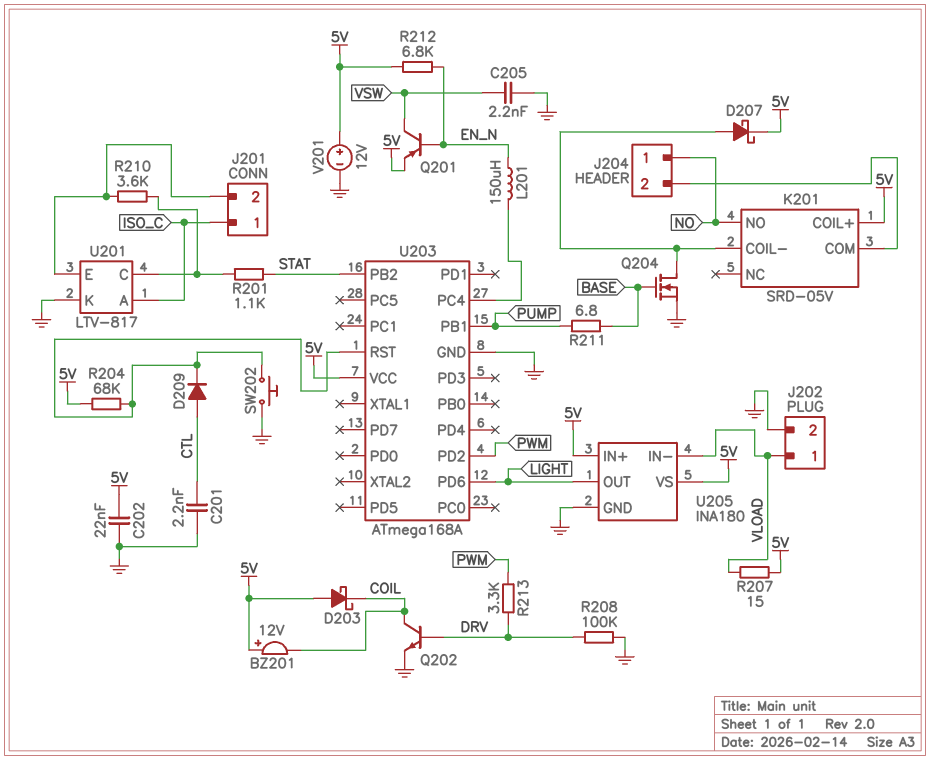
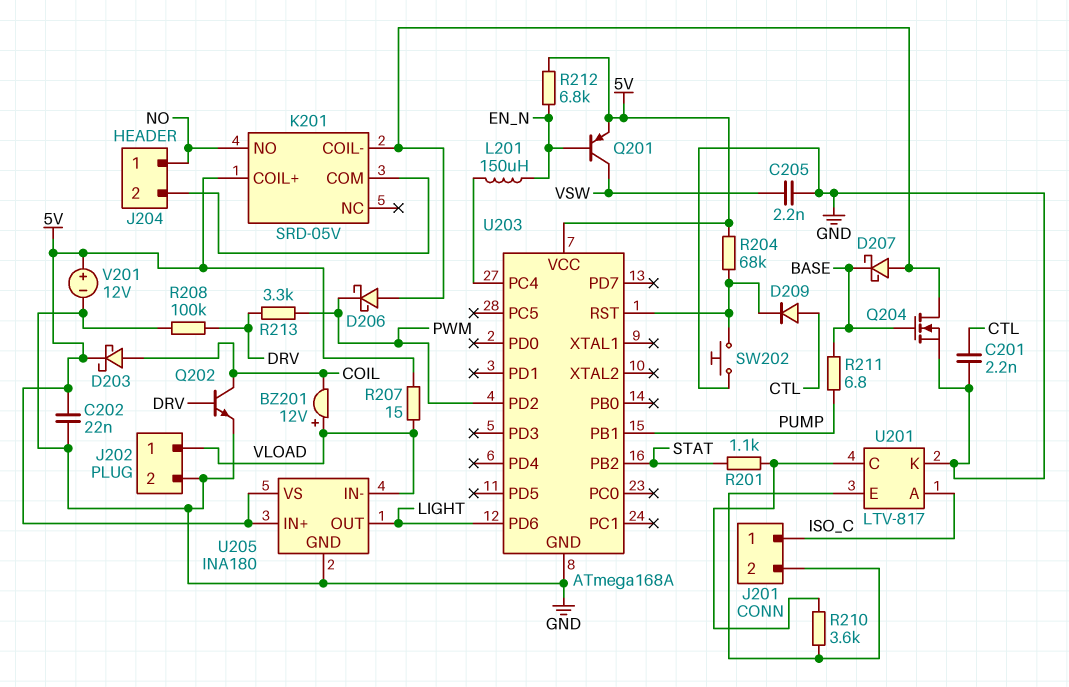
BZ201: buzzer 12V (plus 5V, minus COIL) -> buzzer 12V (plus VLOAD, minus COIL)
D203: schottky (A 5V, K COIL) -> schottky (A COIL, K 5V)
D206: none -> schottky (A K201/COIL-, K PWM)
D207: schottky (A K201/COIL-, K 5V) -> schottky (A K201/COIL-, K BASE)

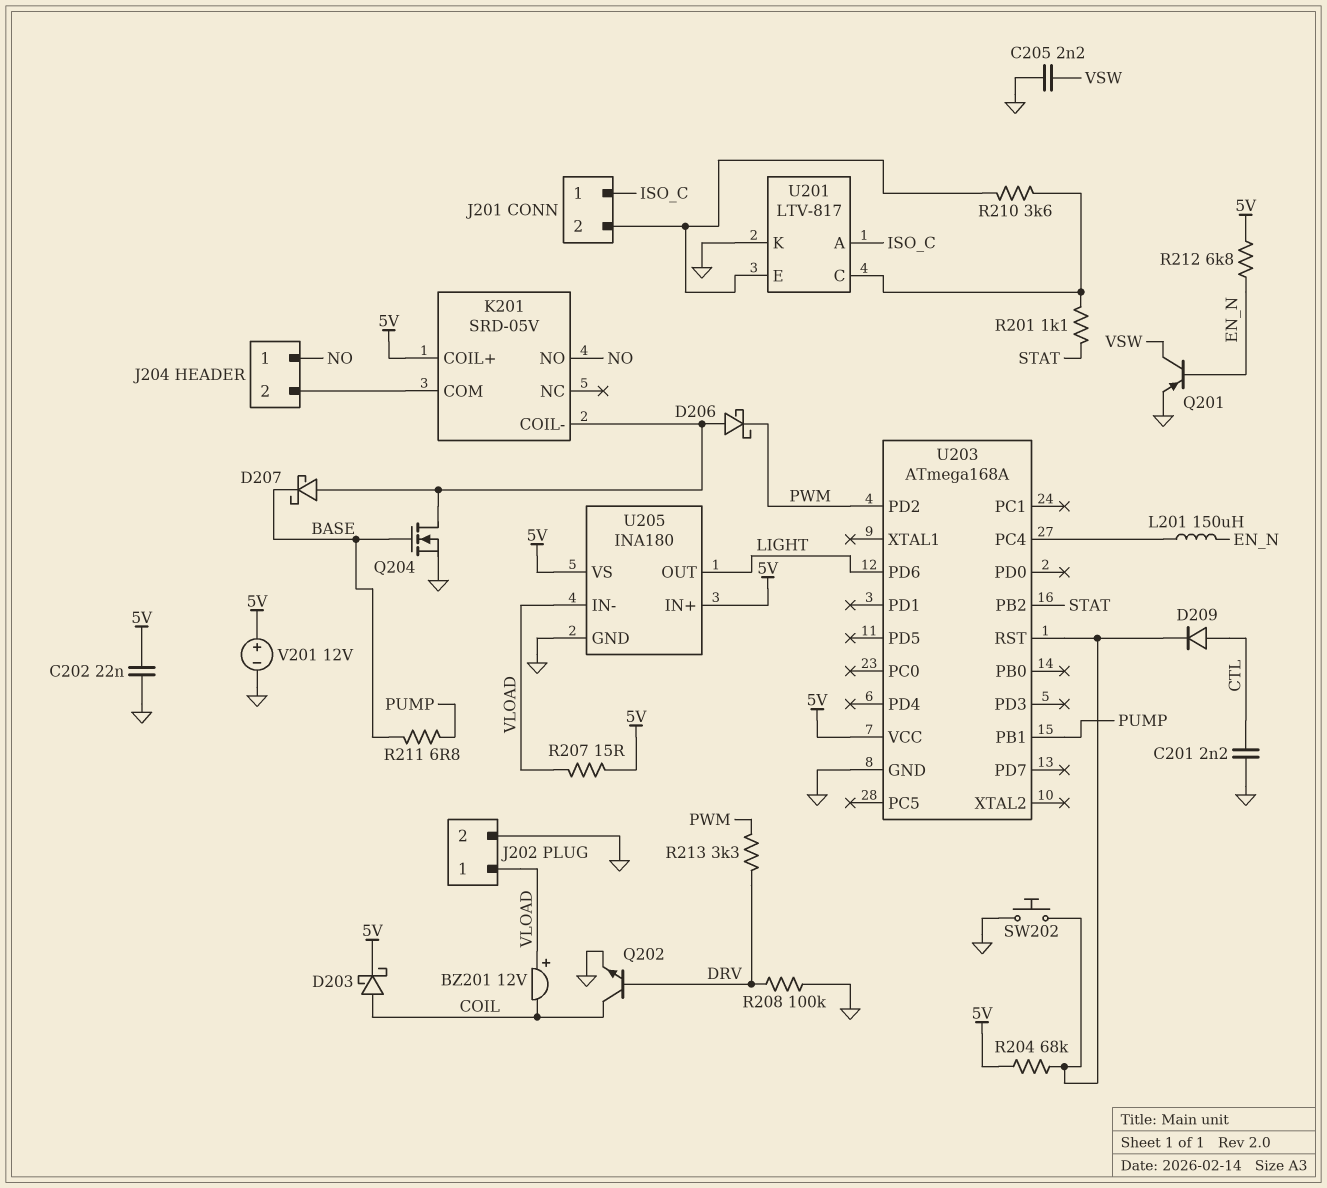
Q201: PNP (B EN_N, C VSW, E 5V) -> PNP (B EN_N, C VSW, E GND)

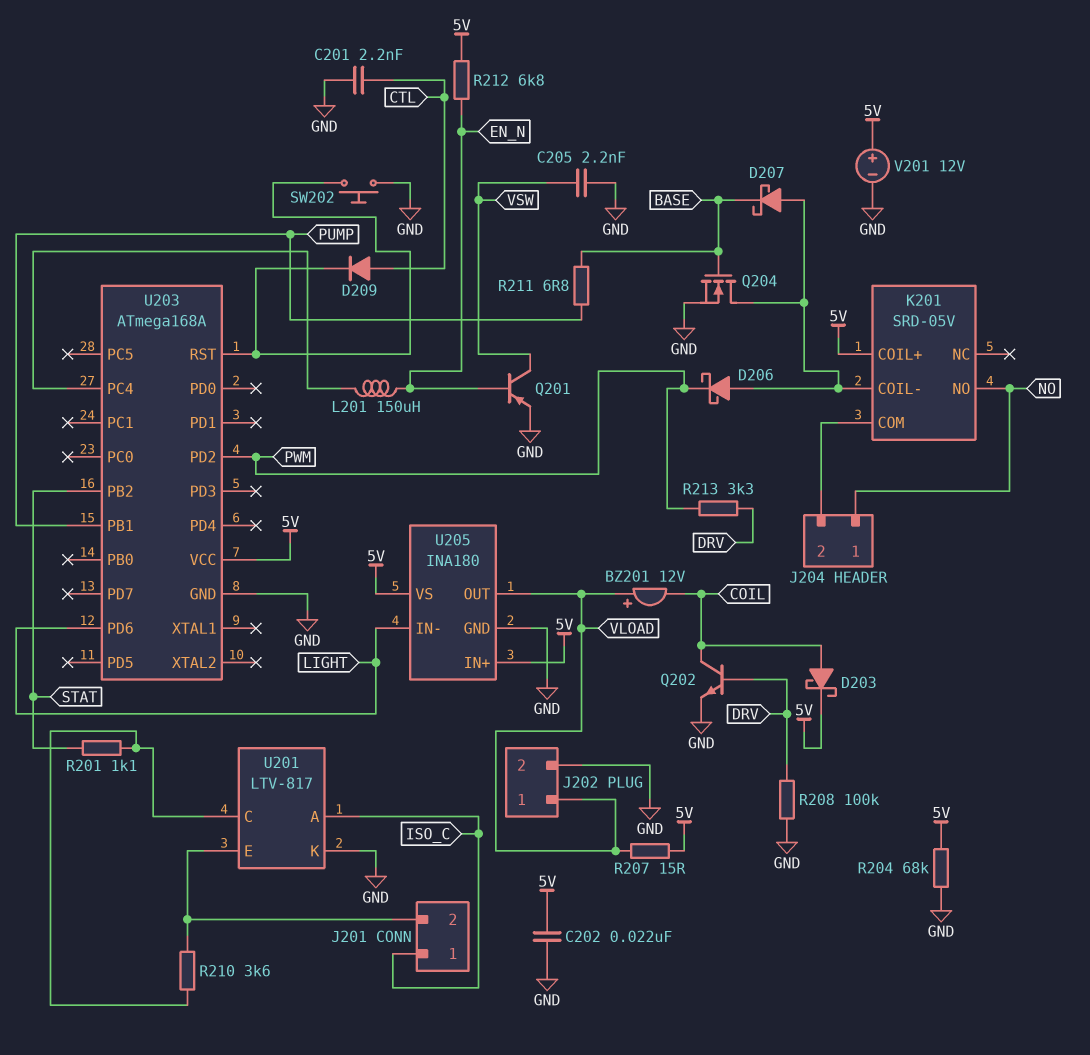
R204: 68k (5V, U203/RST) -> 68k (5V, GND)
U205 pin IN-: VLOAD -> LIGHT
U205 pin OUT: LIGHT -> VLOAD

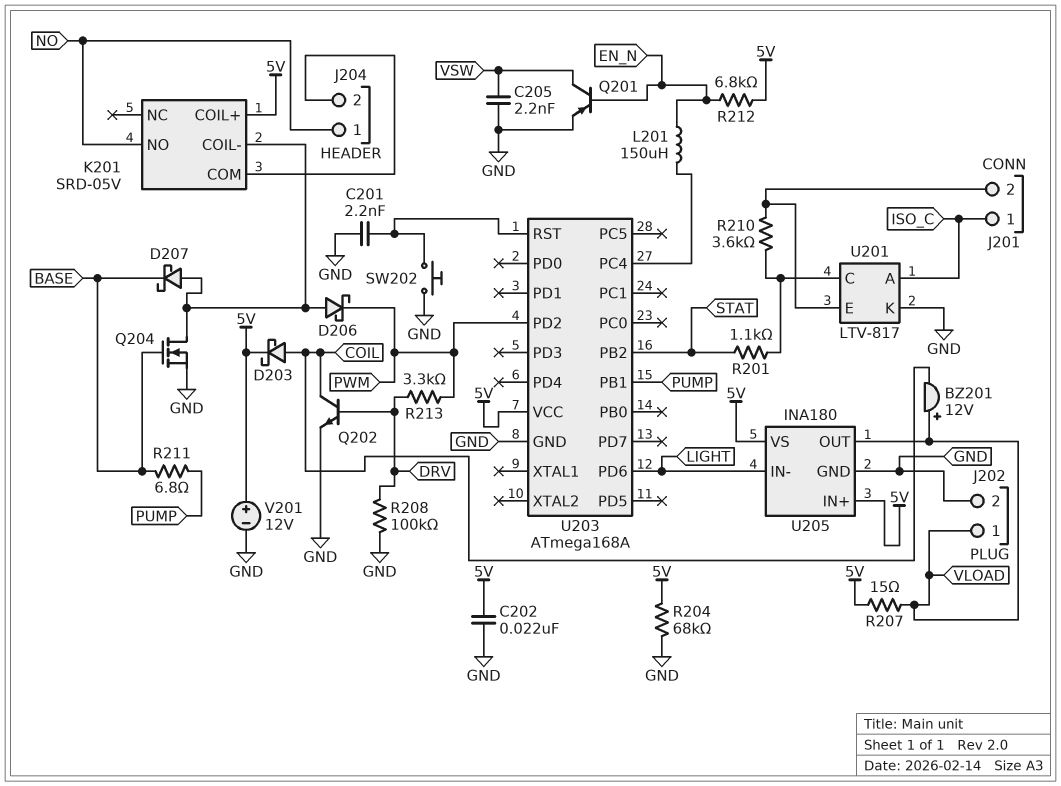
C201: 2.2nF (CTL, GND) -> 2.2nF (GND, U203/RST)
D209: diode (A CTL, K U203/RST) -> none

